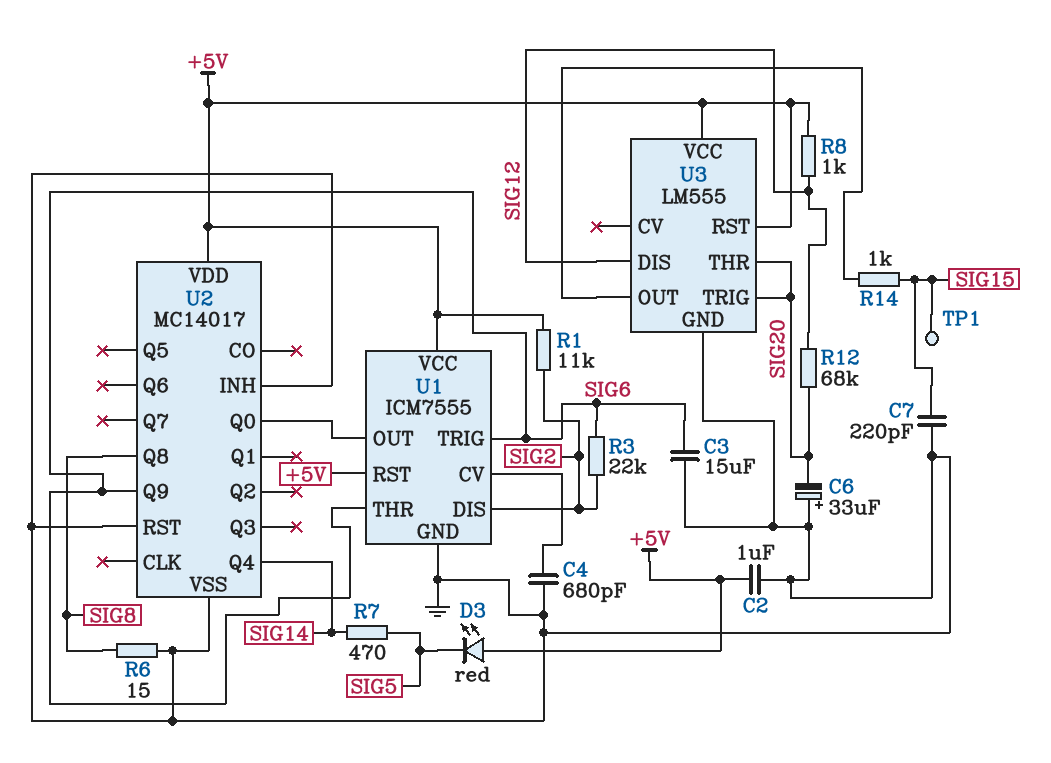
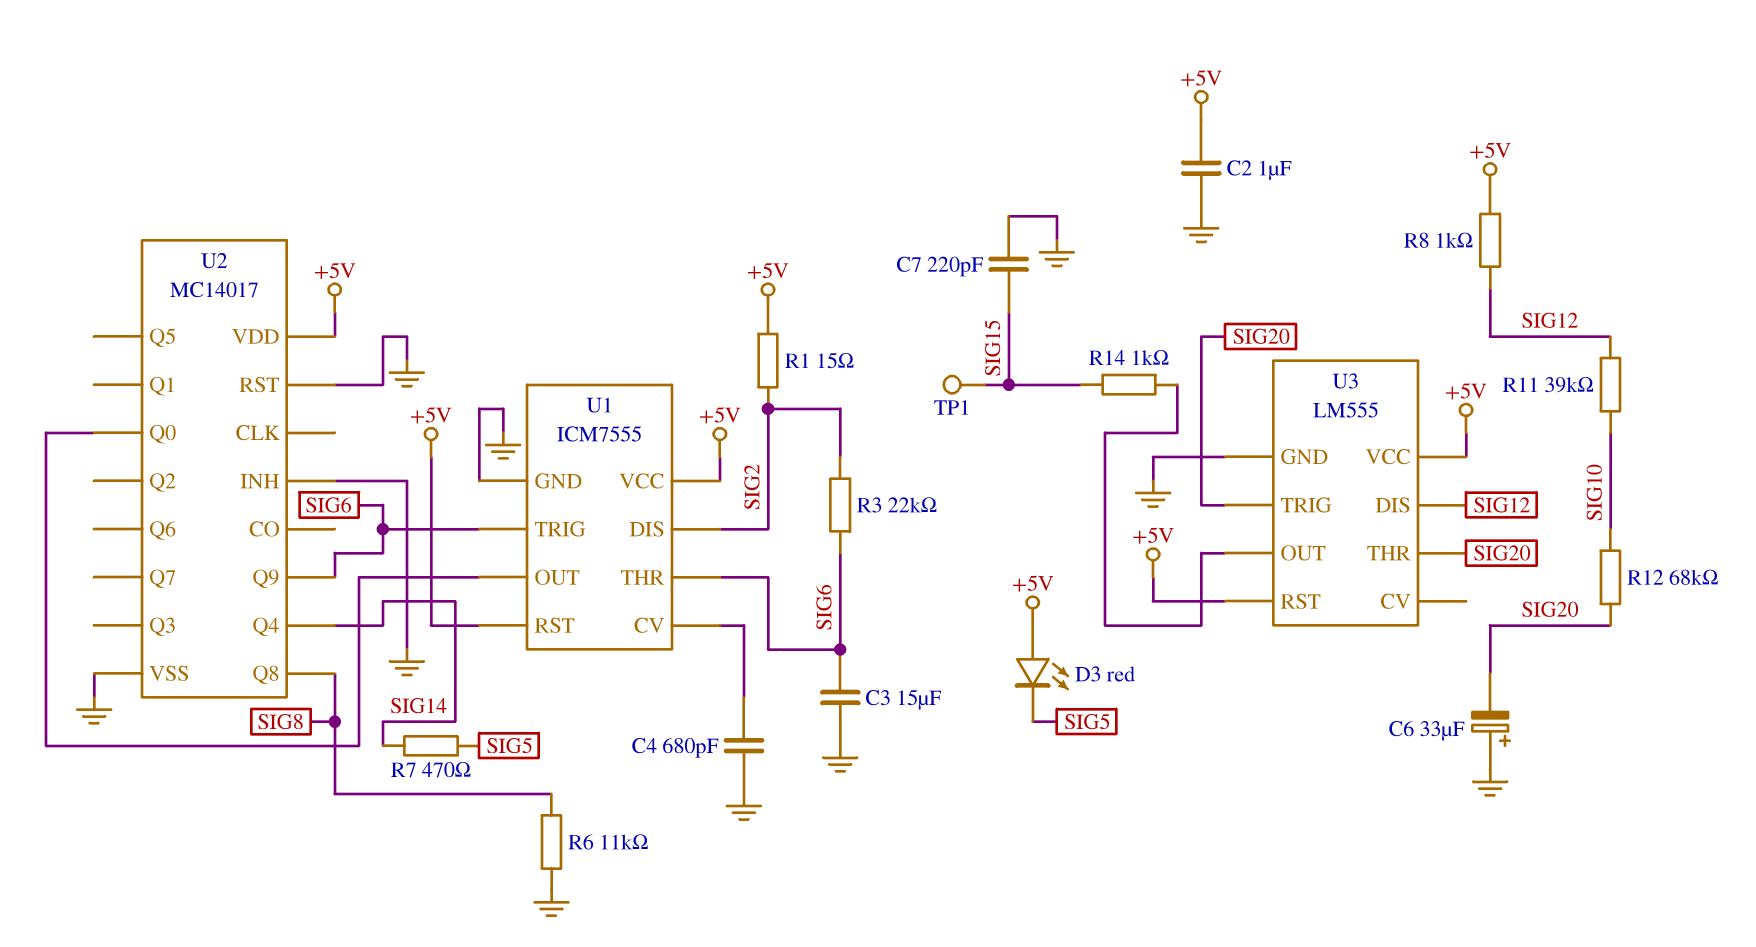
R1: 11k (+5V, SIG2) -> 15 (+5V, SIG2)
R6: 15 (GND, SIG8) -> 11k (GND, SIG8)
R11: none -> 39k (SIG10, SIG12)
R12: 68k (SIG12, SIG20) -> 68k (SIG10, SIG20)

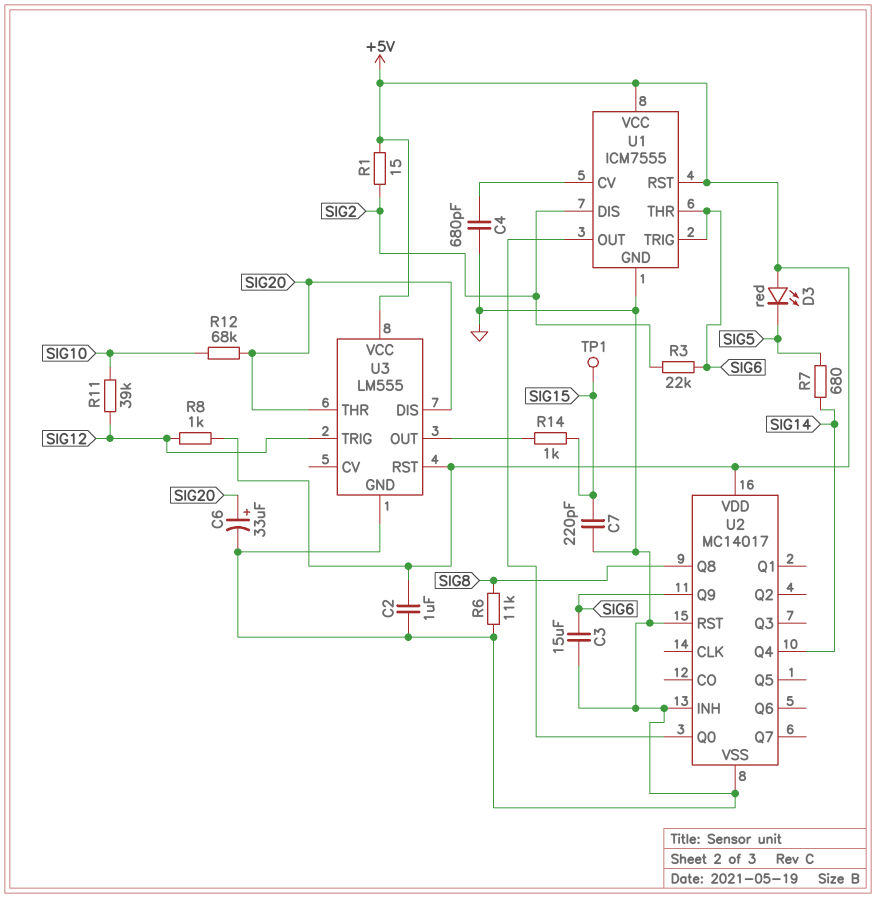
C6: 33uF (plus GND, minus SIG20) -> 33uF (plus SIG20, minus GND)
R7: 470 (SIG5, SIG14) -> 680 (SIG5, SIG14)
U3 pin DIS: SIG12 -> SIG20
U3 pin TRIG: SIG20 -> SIG12

